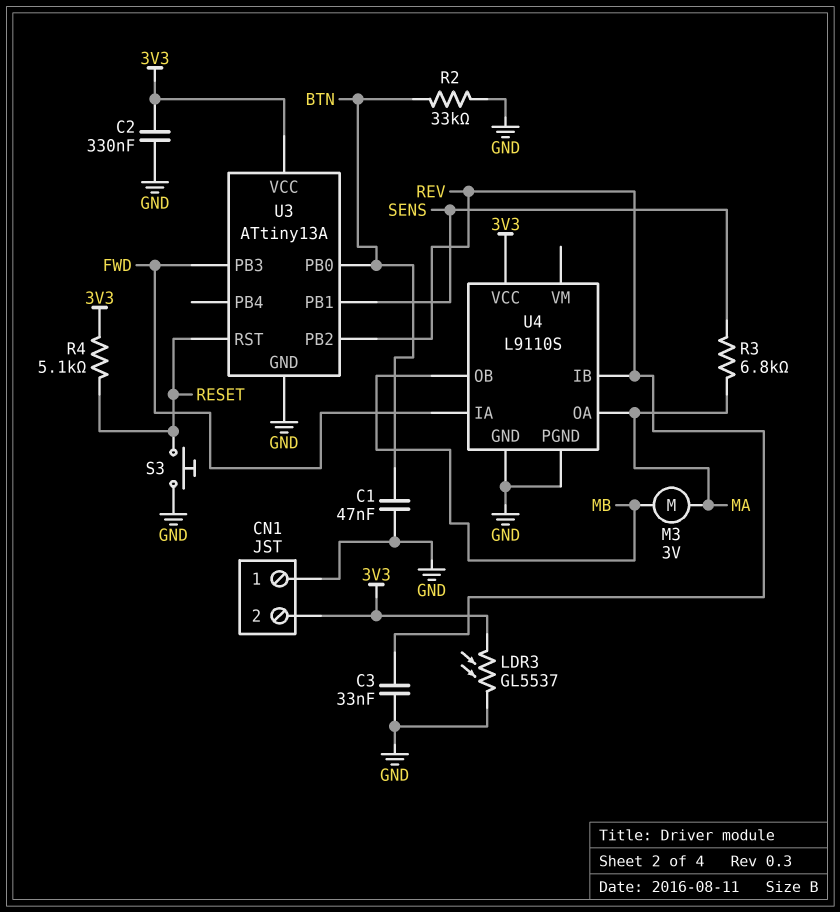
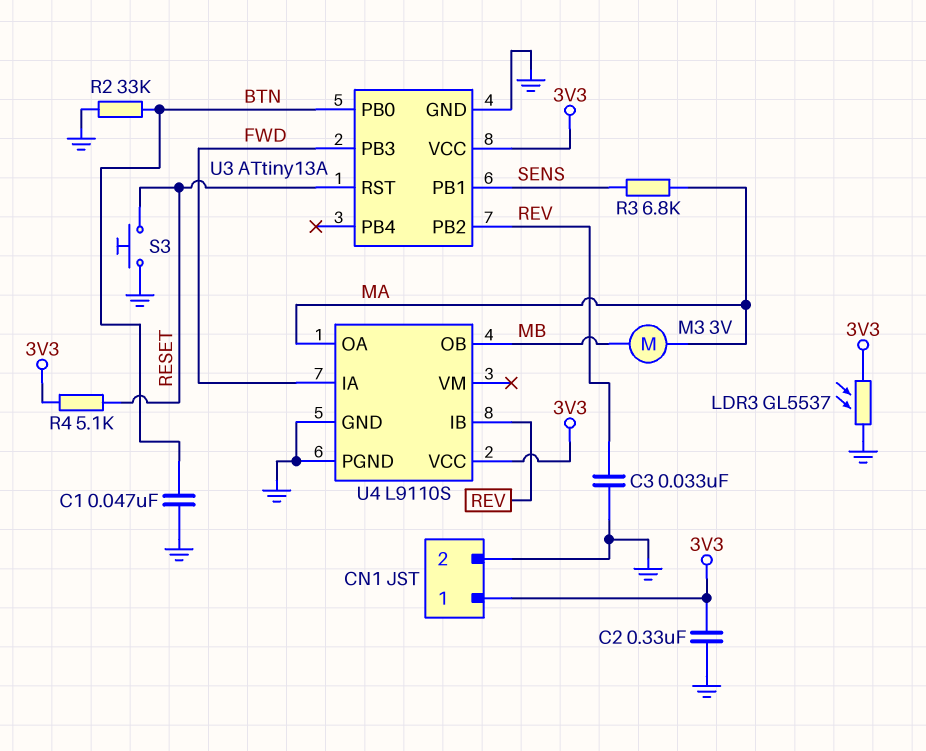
CN1 pin 1: GND -> 3V3
CN1 pin 2: 3V3 -> GND

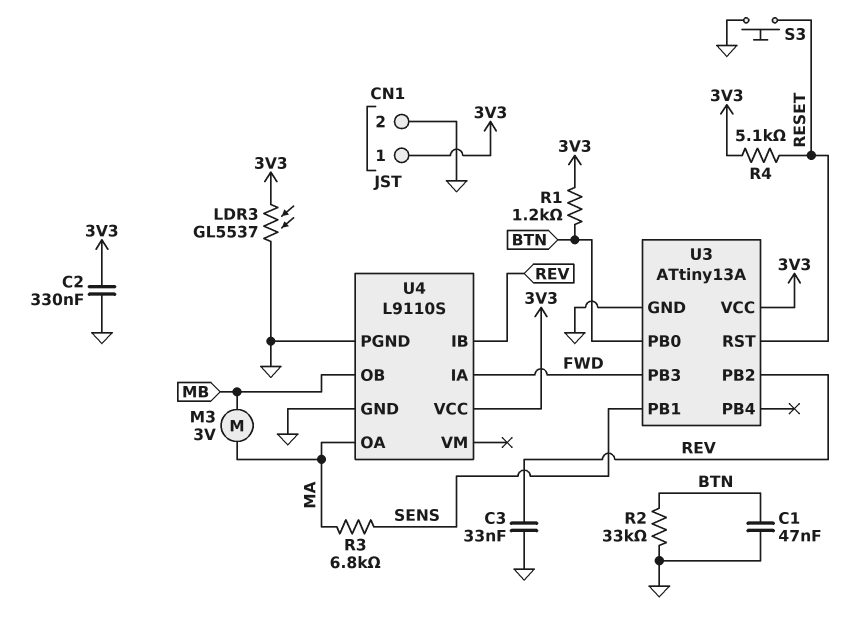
R1: none -> 1.2k (3V3, BTN)

